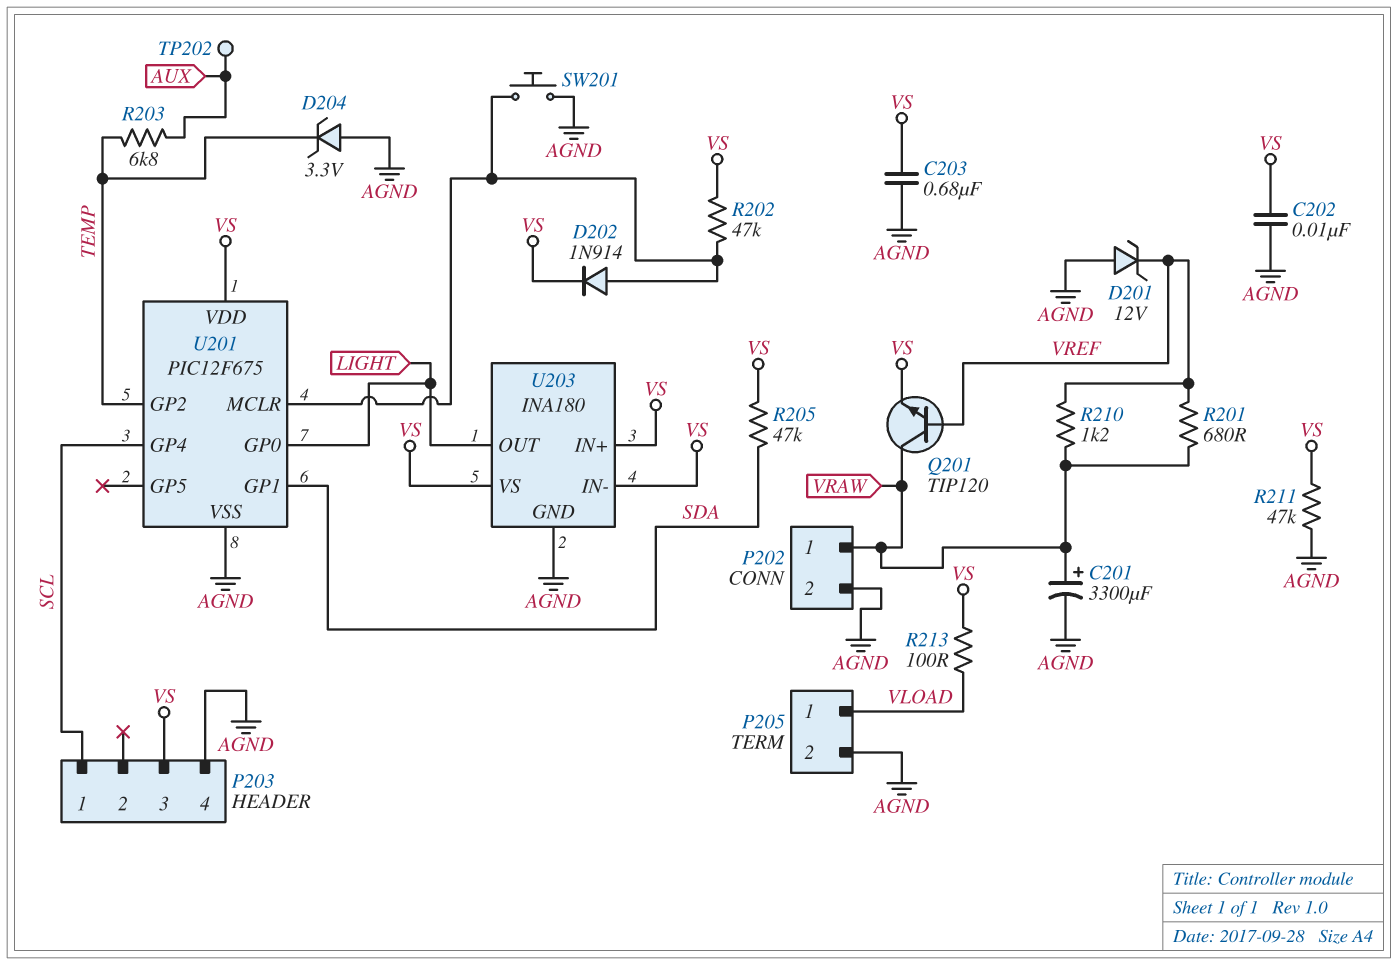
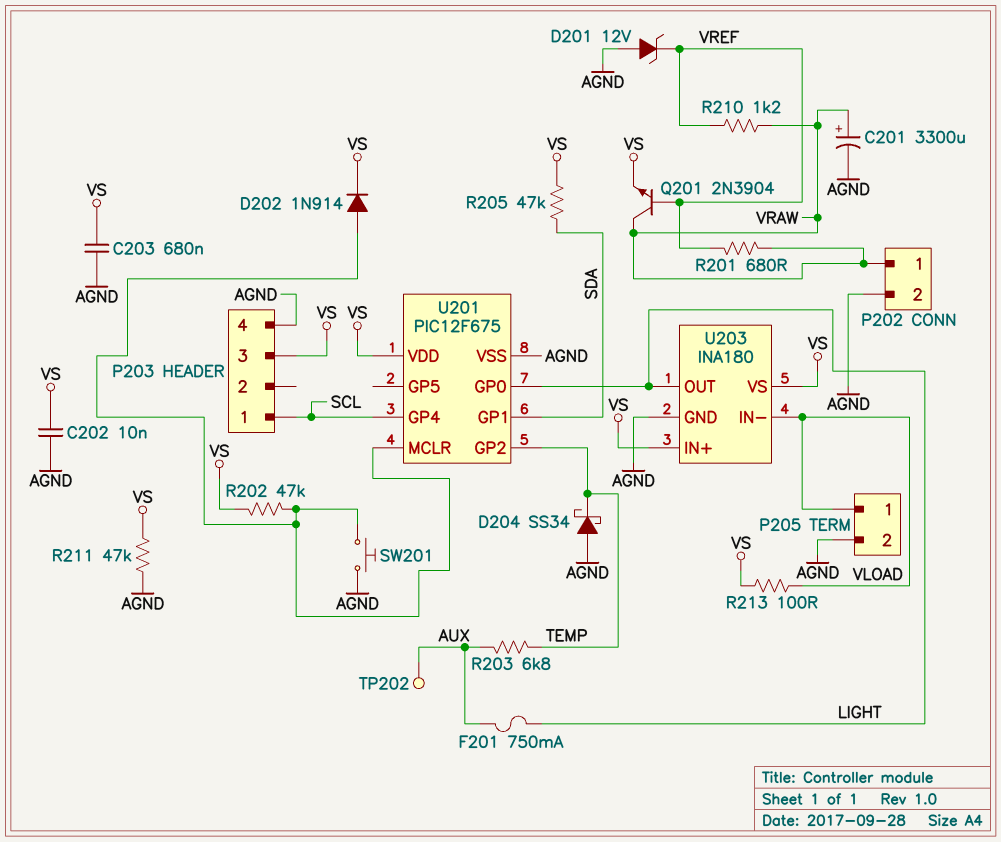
D204: zener 3.3V (A AGND, K TEMP) -> schottky SS34 (A AGND, K TEMP)
F201: none -> 750mA (AUX, LIGHT)
Q201: NPN TIP120 (B VREF, C VRAW, E VS) -> NPN 2N3904 (B VREF, C VRAW, E VS)
U203 pin IN-: VS -> VLOAD

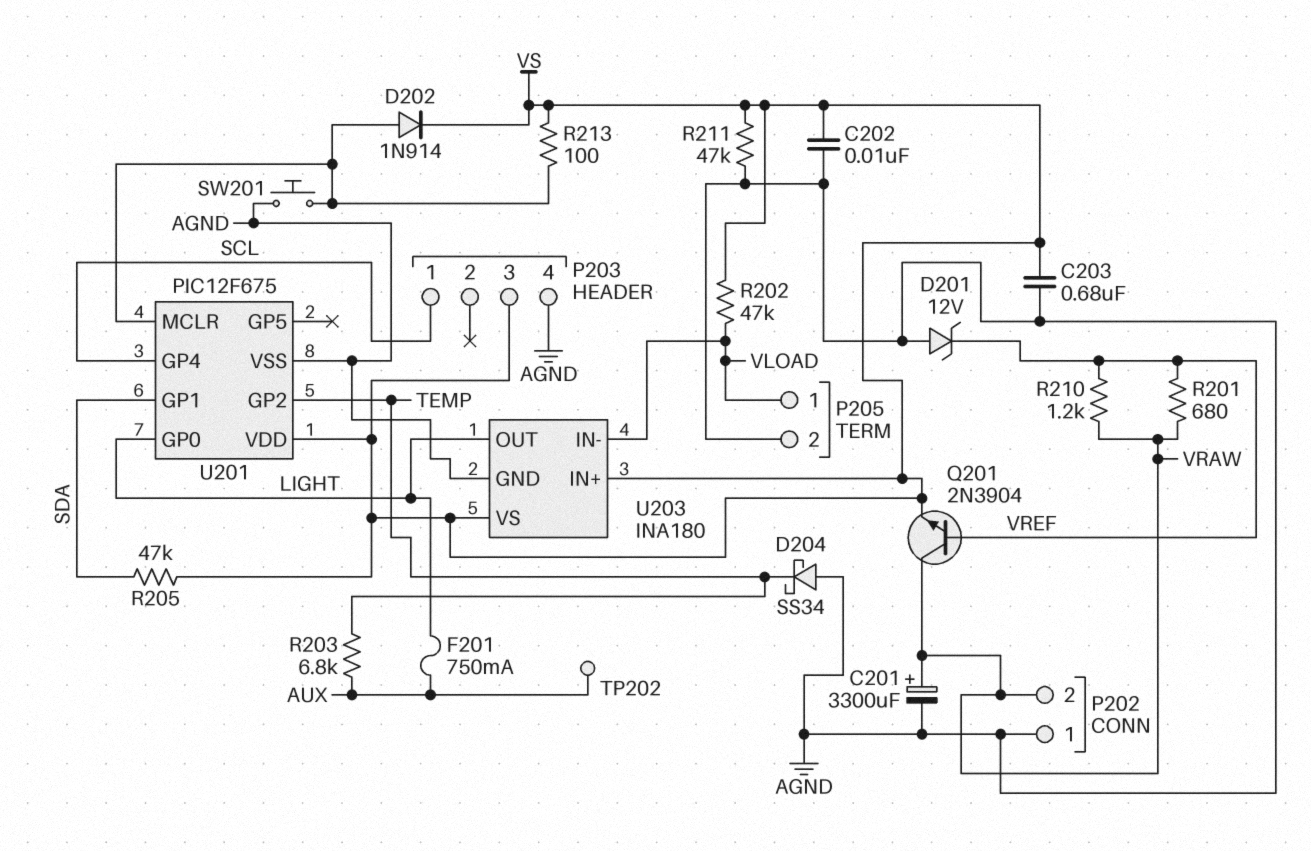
P202 pin 1: VRAW -> AGND
P202 pin 2: AGND -> VRAW
R202: 47k (U201/MCLR, VS) -> 47k (VLOAD, VS)
R213: 100 (VLOAD, VS) -> 100 (U201/MCLR, VS)

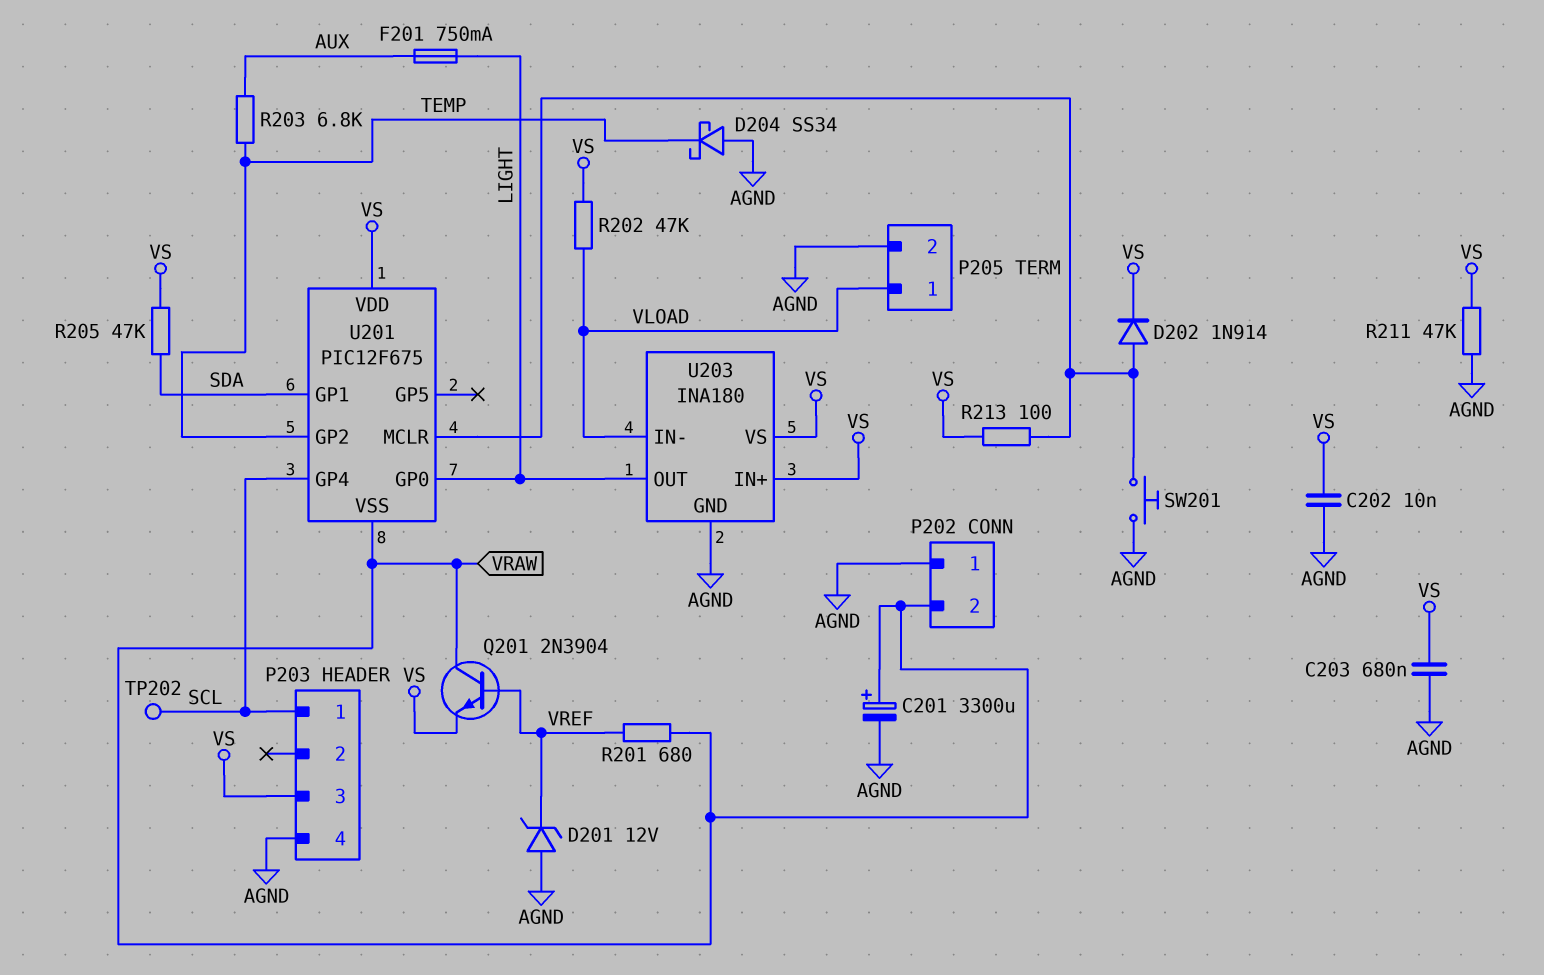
R210: 1.2k (VRAW, VREF) -> none
TP202: test point (AUX) -> test point (SCL)
U201 pin VSS: AGND -> VRAW

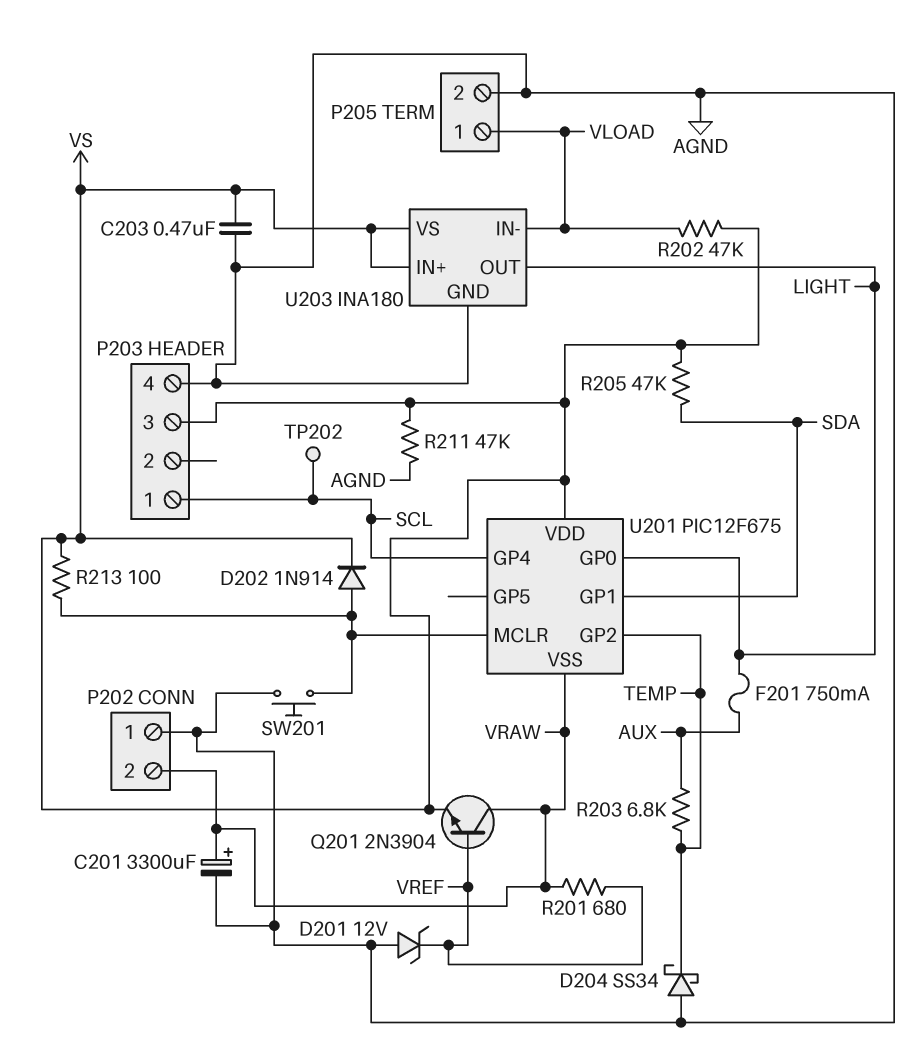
C202: 10nF (AGND, VS) -> none
C203: 680nF (AGND, VS) -> 470nF (AGND, VS)

